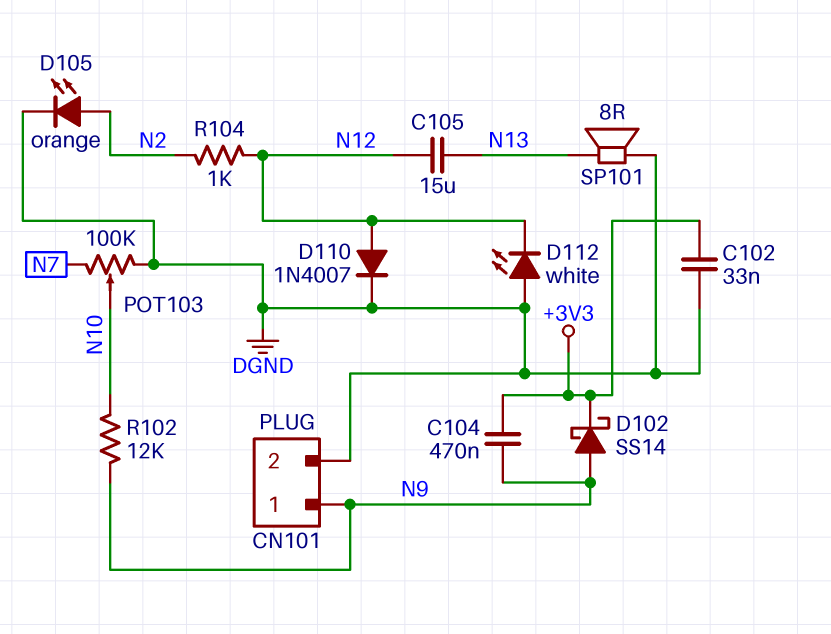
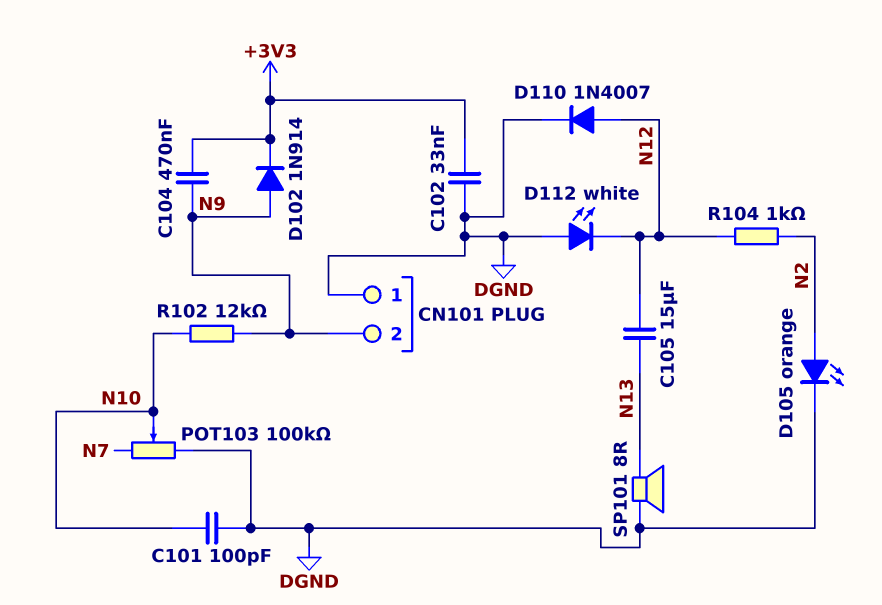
C101: none -> 100pF (DGND, N10)
CN101 pin 1: N9 -> DGND
CN101 pin 2: DGND -> N9
D102: schottky SS14 (A N9, K +3V3) -> diode 1N914 (A N9, K +3V3)

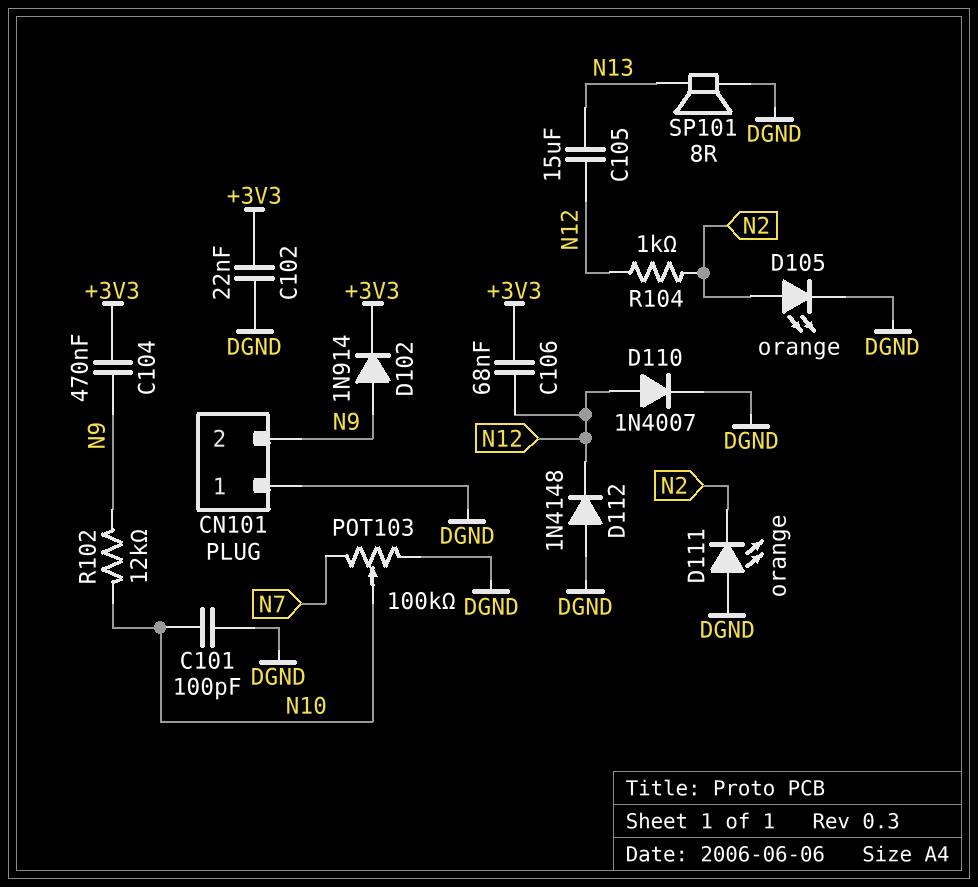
C102: 33nF (+3V3, DGND) -> 22nF (+3V3, DGND)
C106: none -> 68nF (+3V3, N12)
D111: none -> LED orange (A DGND, K N2)
D112: LED white (A DGND, K N12) -> diode 1N4148 (A DGND, K N12)

